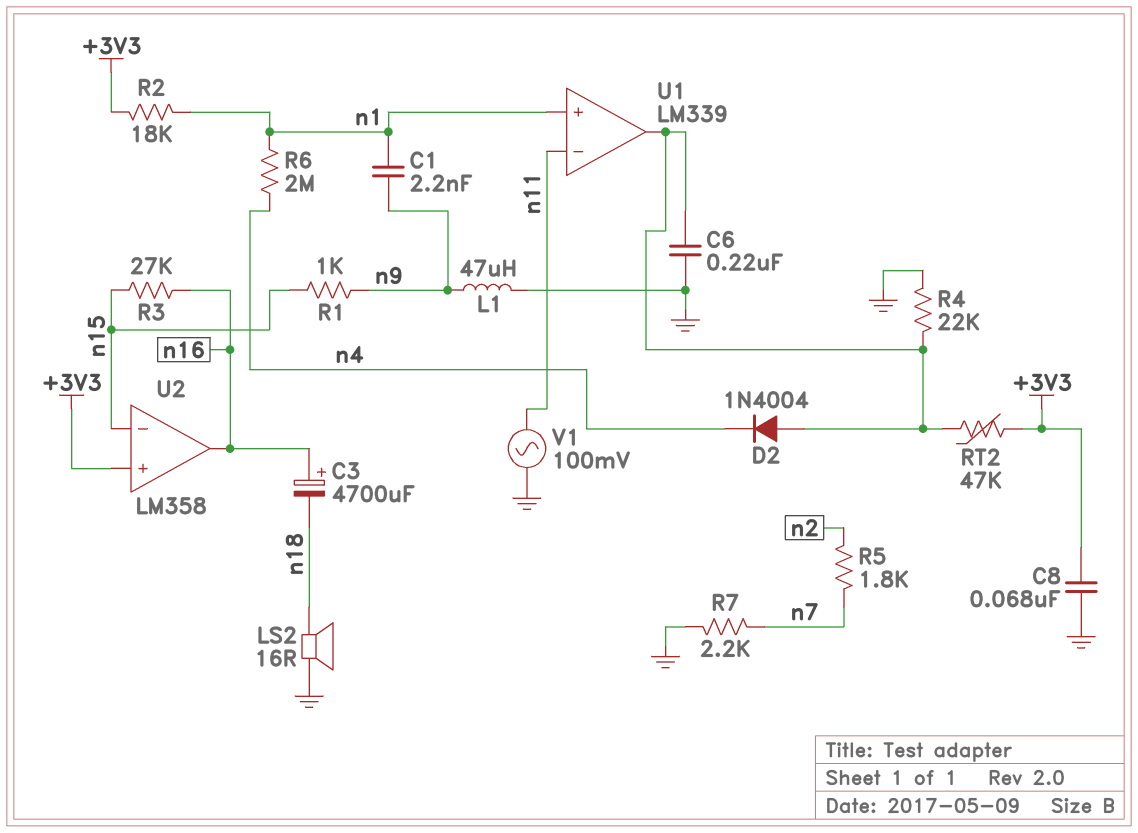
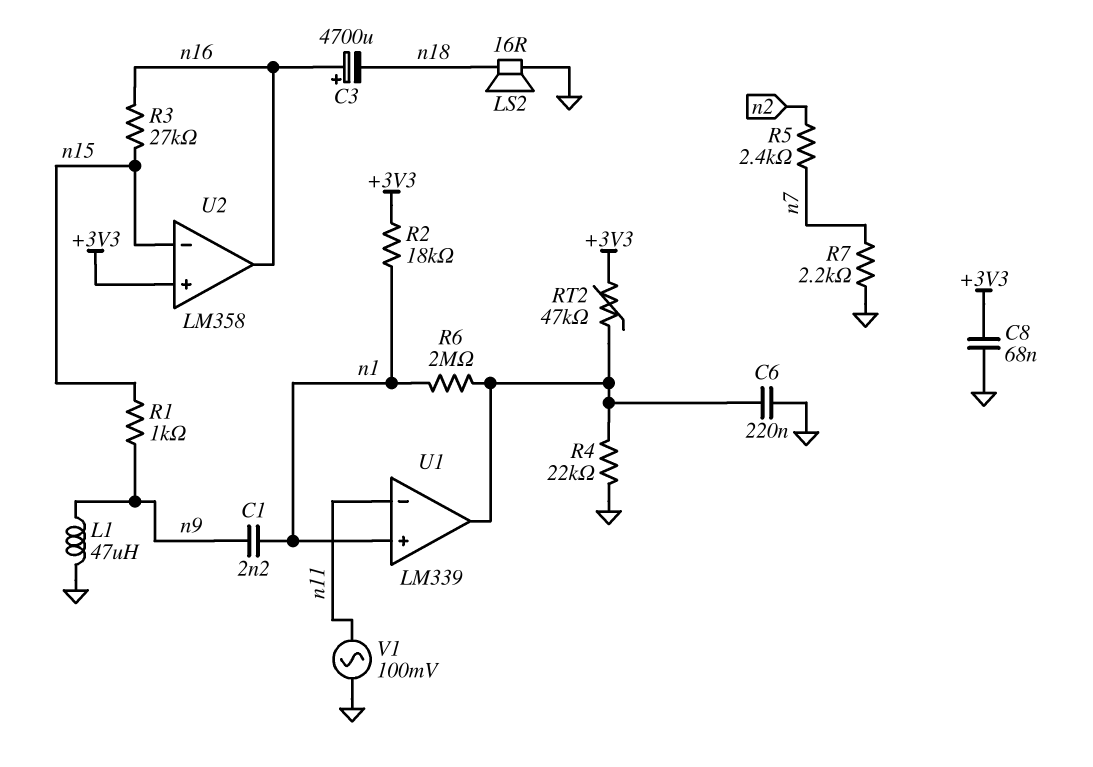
D2: diode 1N4004 (A U1/out, K n4) -> none
R5: 1.8k (n2, n7) -> 2.4k (n2, n7)
R6: 2M (n1, n4) -> 2M (U1/out, n1)

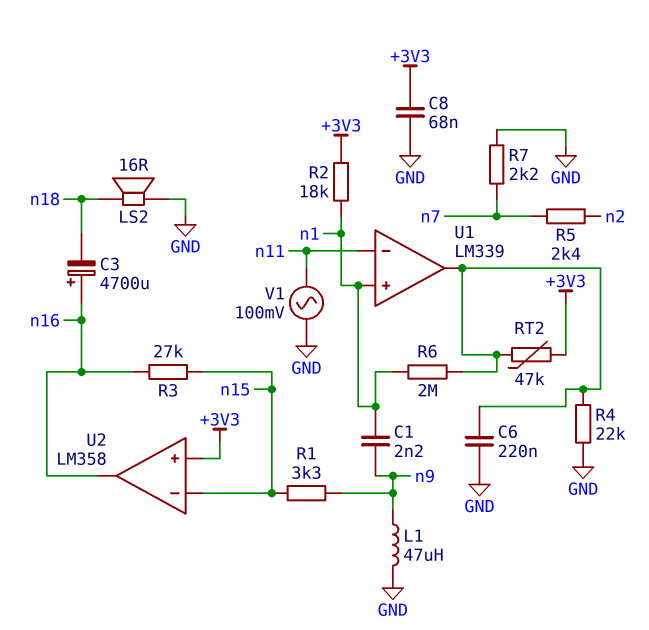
R1: 1k (n9, n15) -> 3.3k (n9, n15)

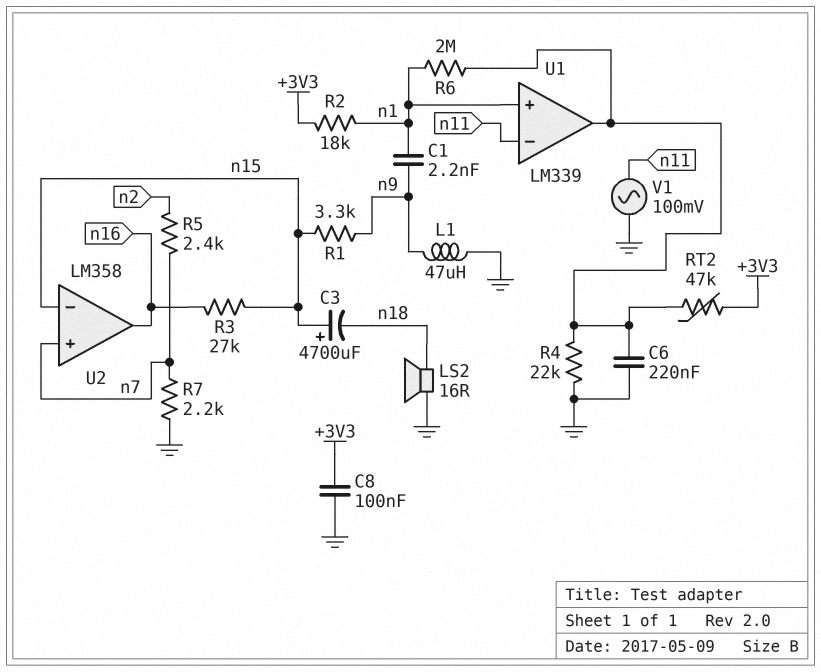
C3: 4700uF (plus n16, minus n18) -> 4700uF (plus n15, minus n18)
C8: 68nF (+3V3, GND) -> 100nF (+3V3, GND)
U2 pin in+: +3V3 -> n7

